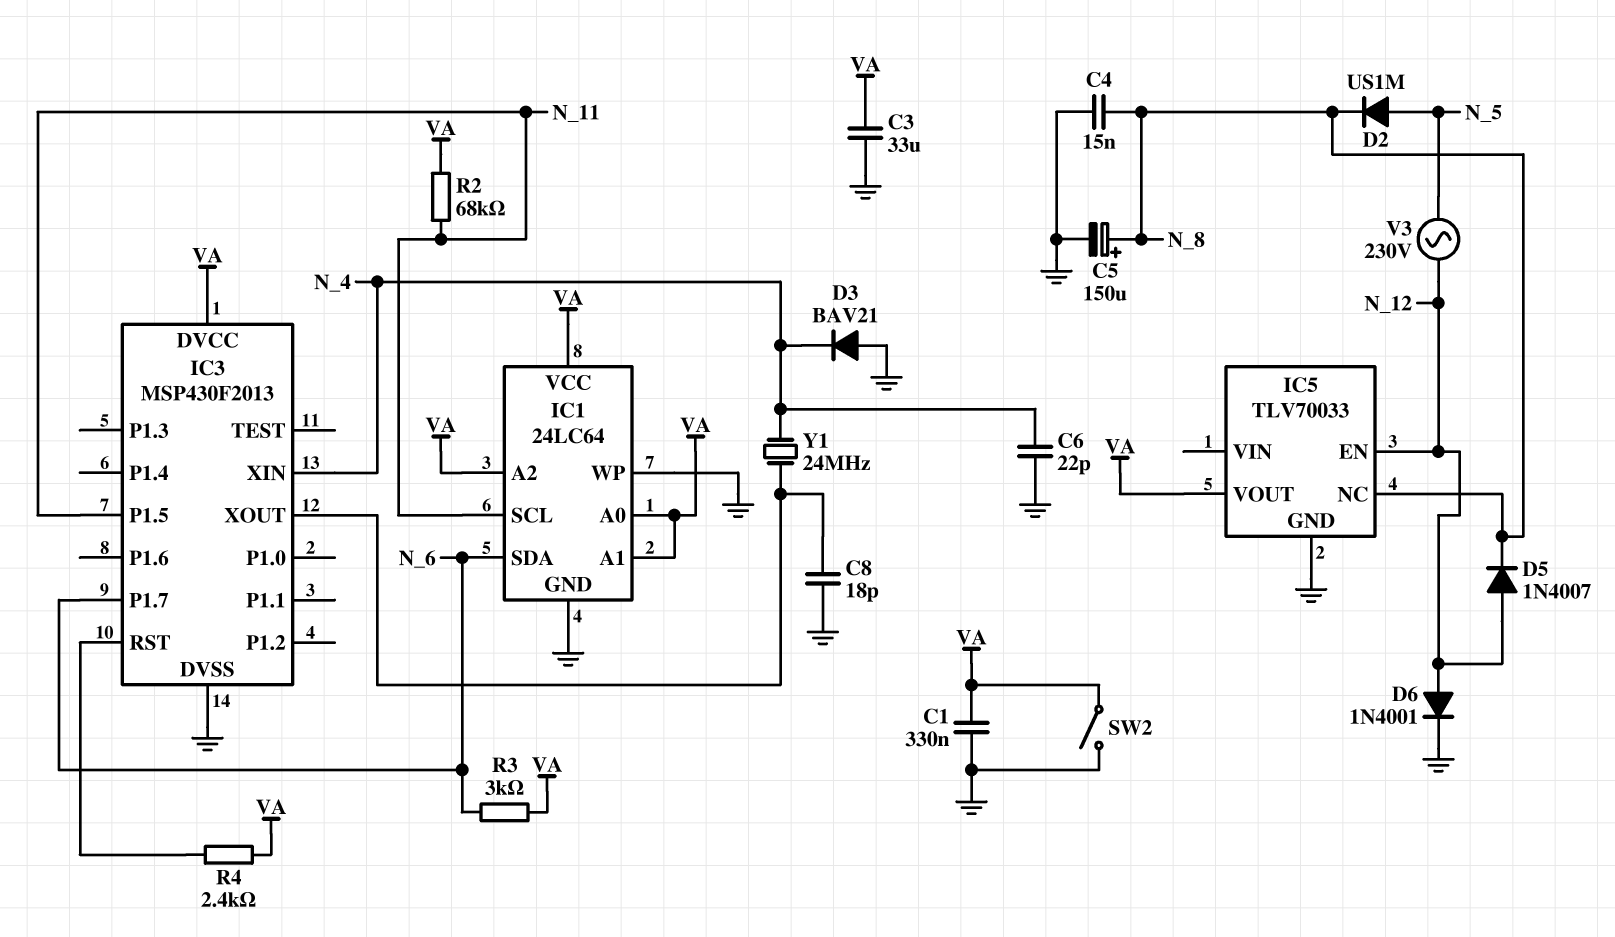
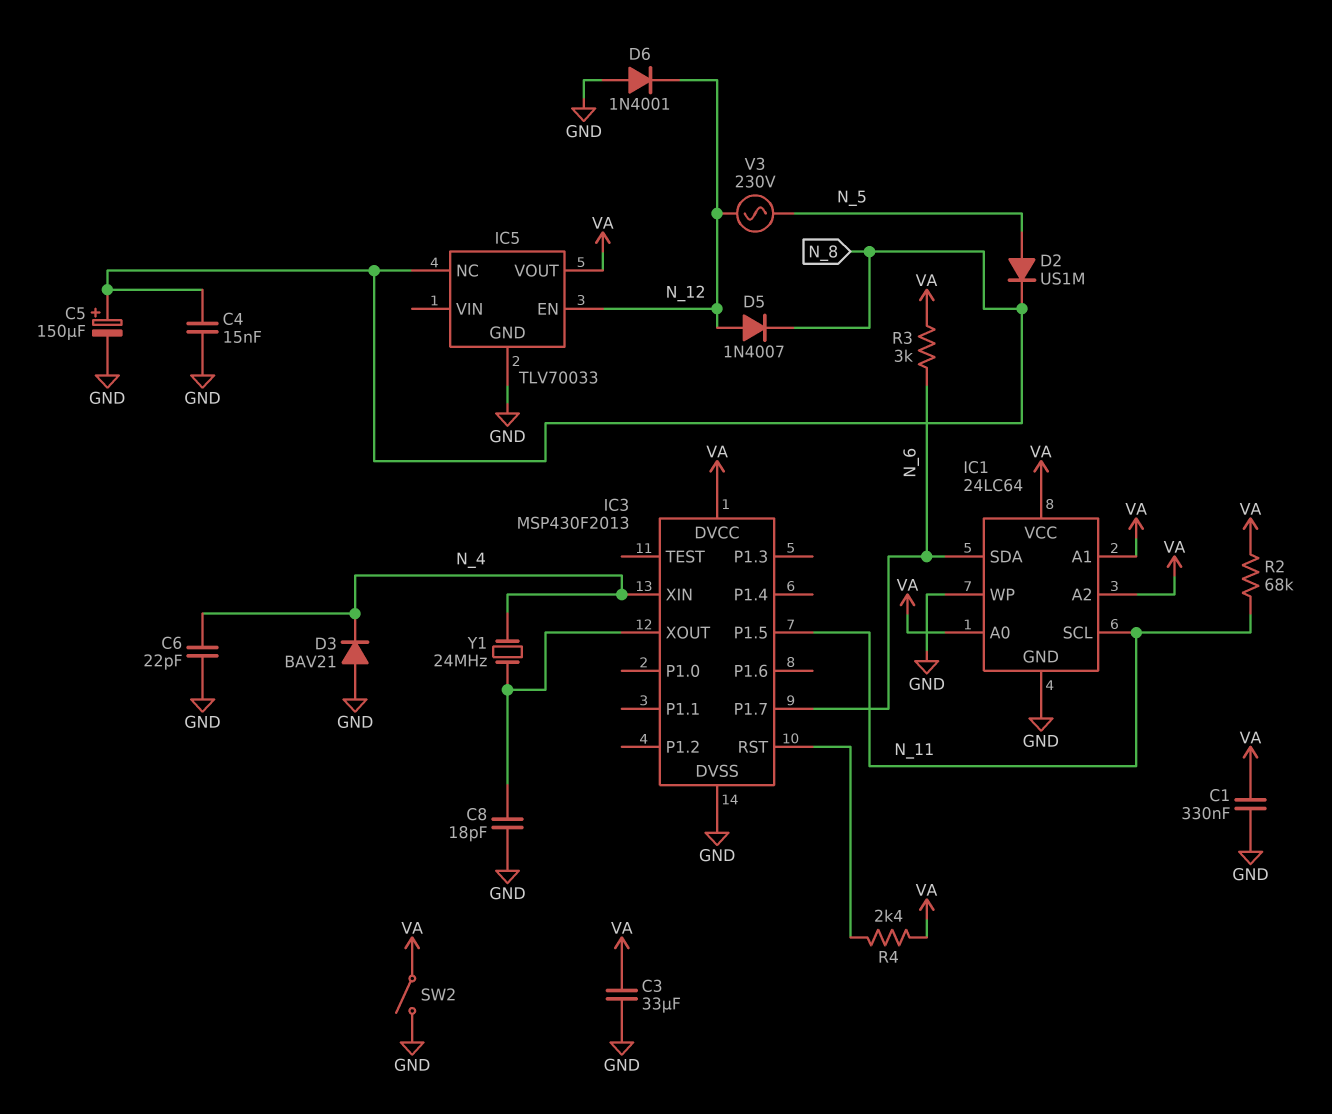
D6: diode 1N4001 (A N_12, K GND) -> diode 1N4001 (A GND, K N_12)

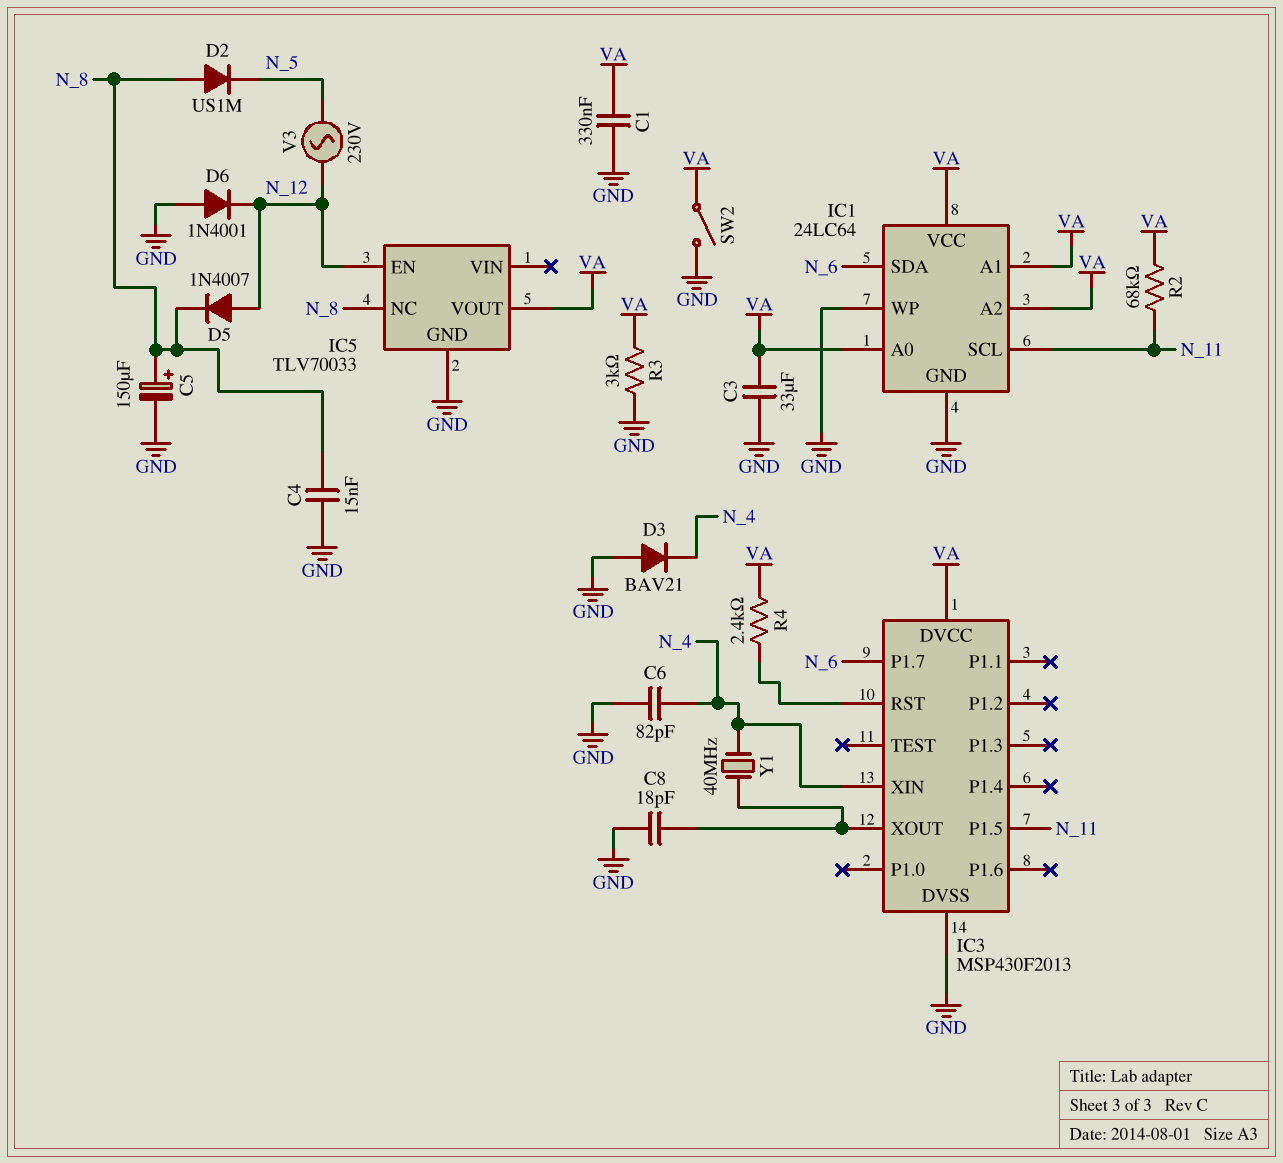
C6: 22pF (GND, N_4) -> 82pF (GND, N_4)
D2: diode US1M (A N_5, K N_8) -> diode US1M (A N_8, K N_5)
R3: 3k (N_6, VA) -> 3k (GND, VA)
Y1: 24MHz (IC3/XOUT, N_4) -> 40MHz (IC3/XOUT, N_4)

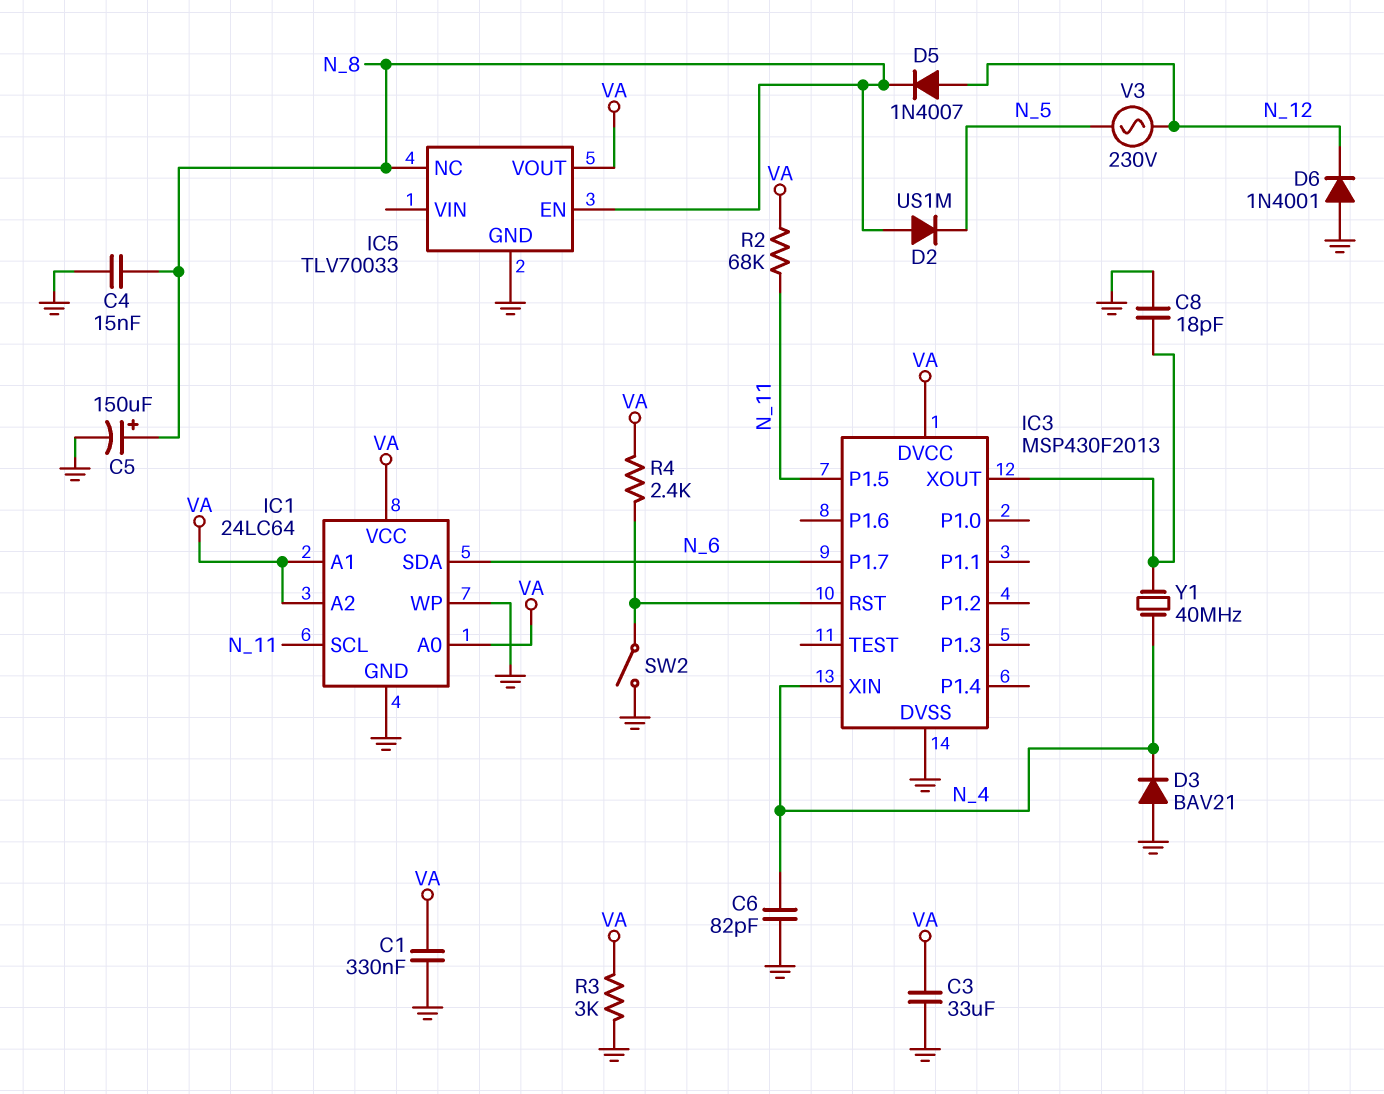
IC5 pin EN: N_12 -> N_8
SW2: switch (GND, VA) -> switch (GND, IC3/RST)

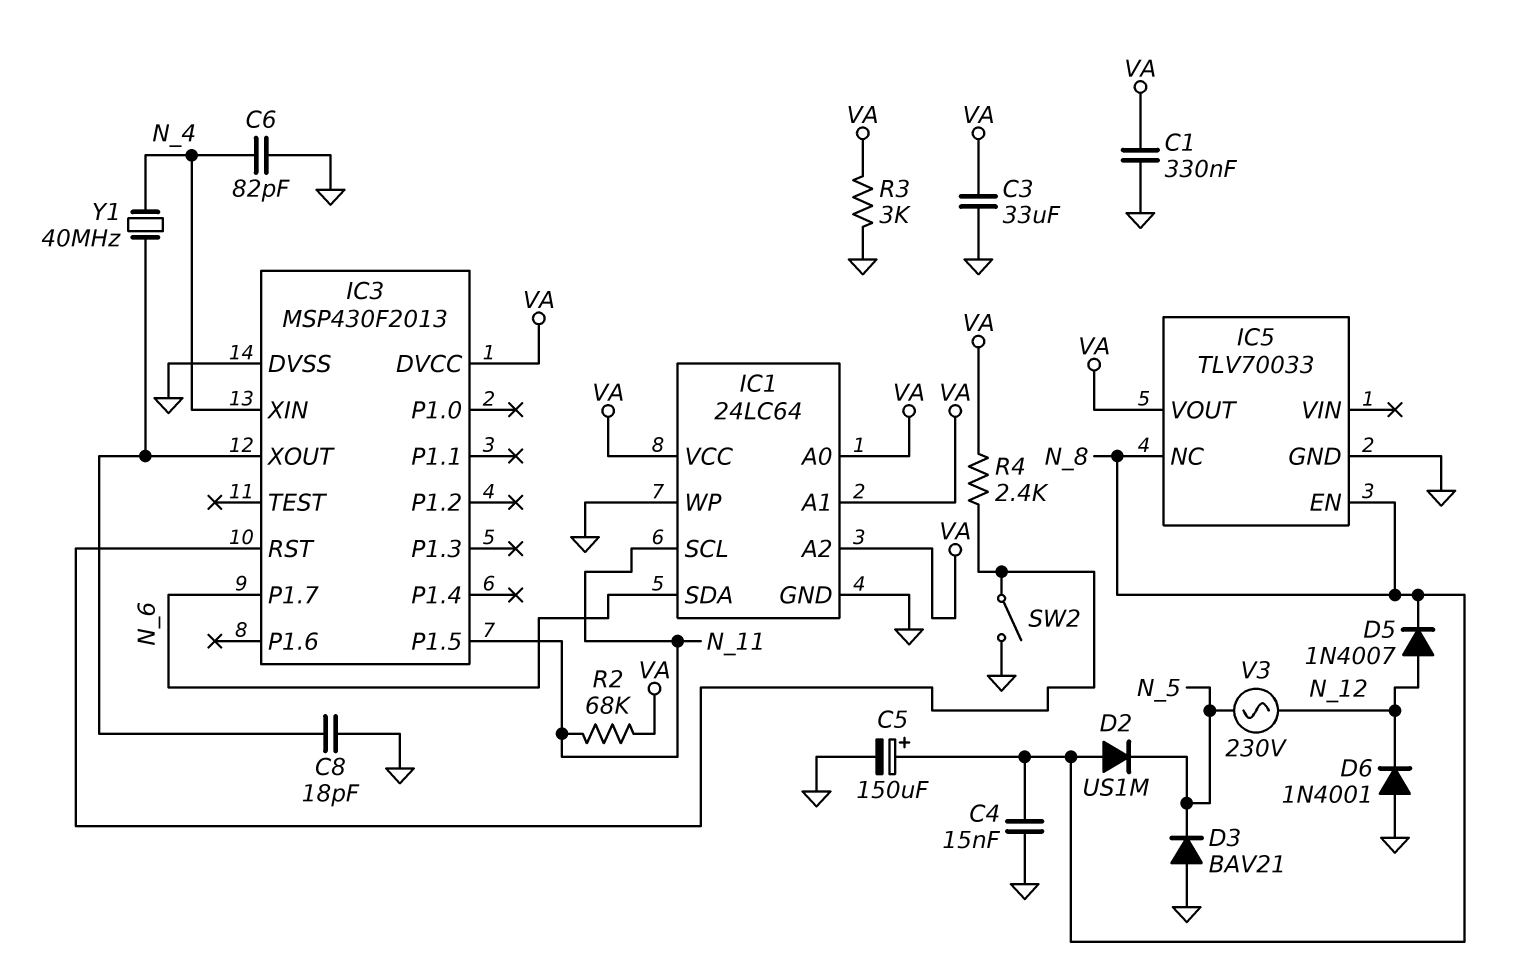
D3: diode BAV21 (A GND, K N_4) -> diode BAV21 (A GND, K N_5)

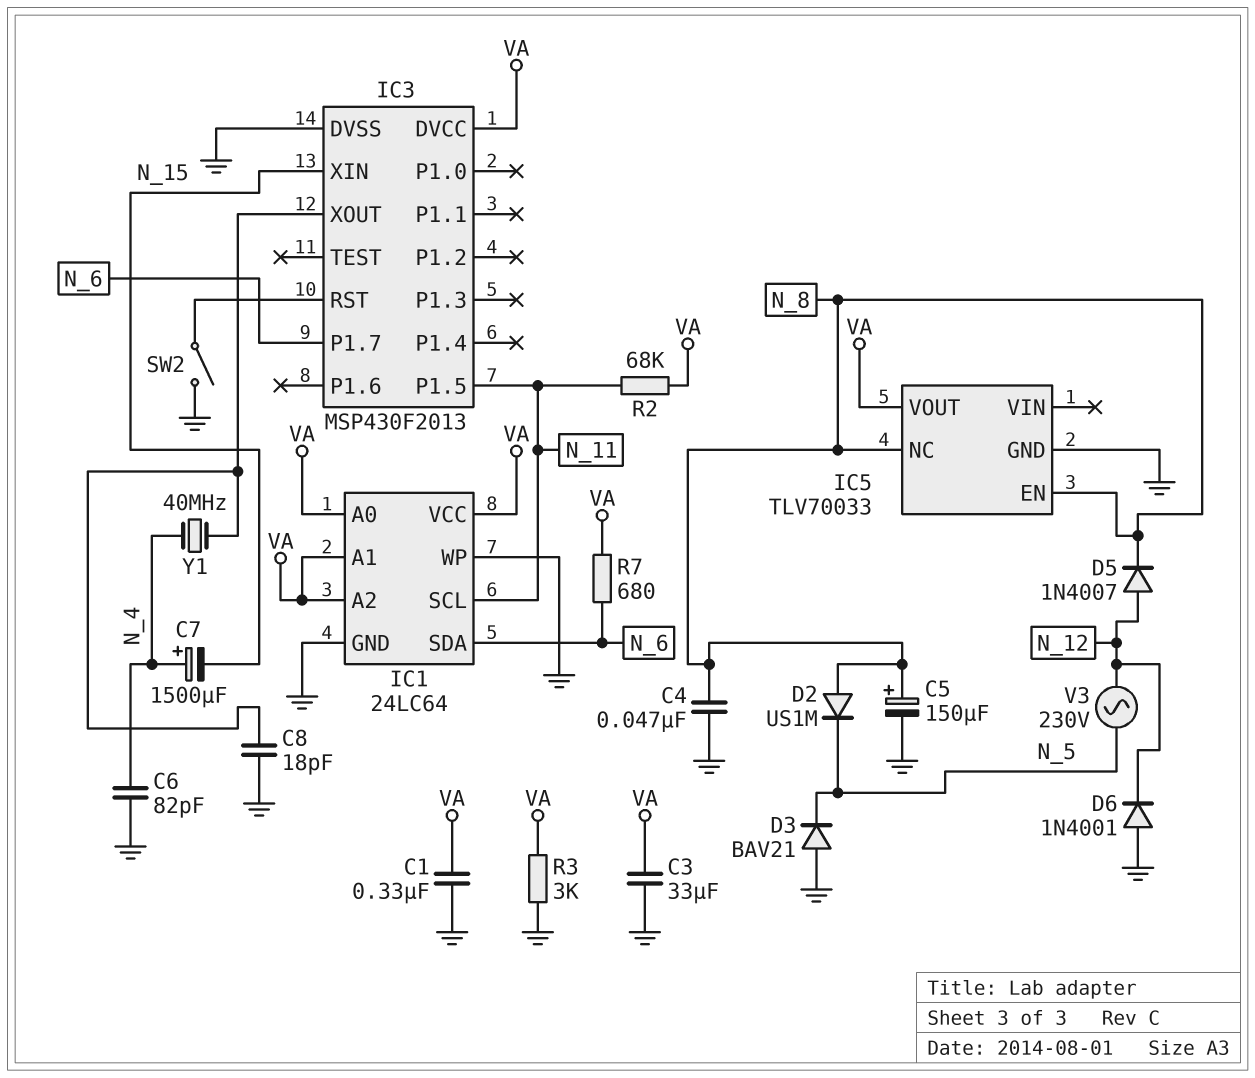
C4: 15nF (GND, N_8) -> 47nF (GND, N_8)
C7: none -> 1500uF (plus N_4, minus N_15)
IC3 pin XIN: N_4 -> N_15
R4: 2.4k (IC3/RST, VA) -> none
R7: none -> 680 (N_6, VA)

